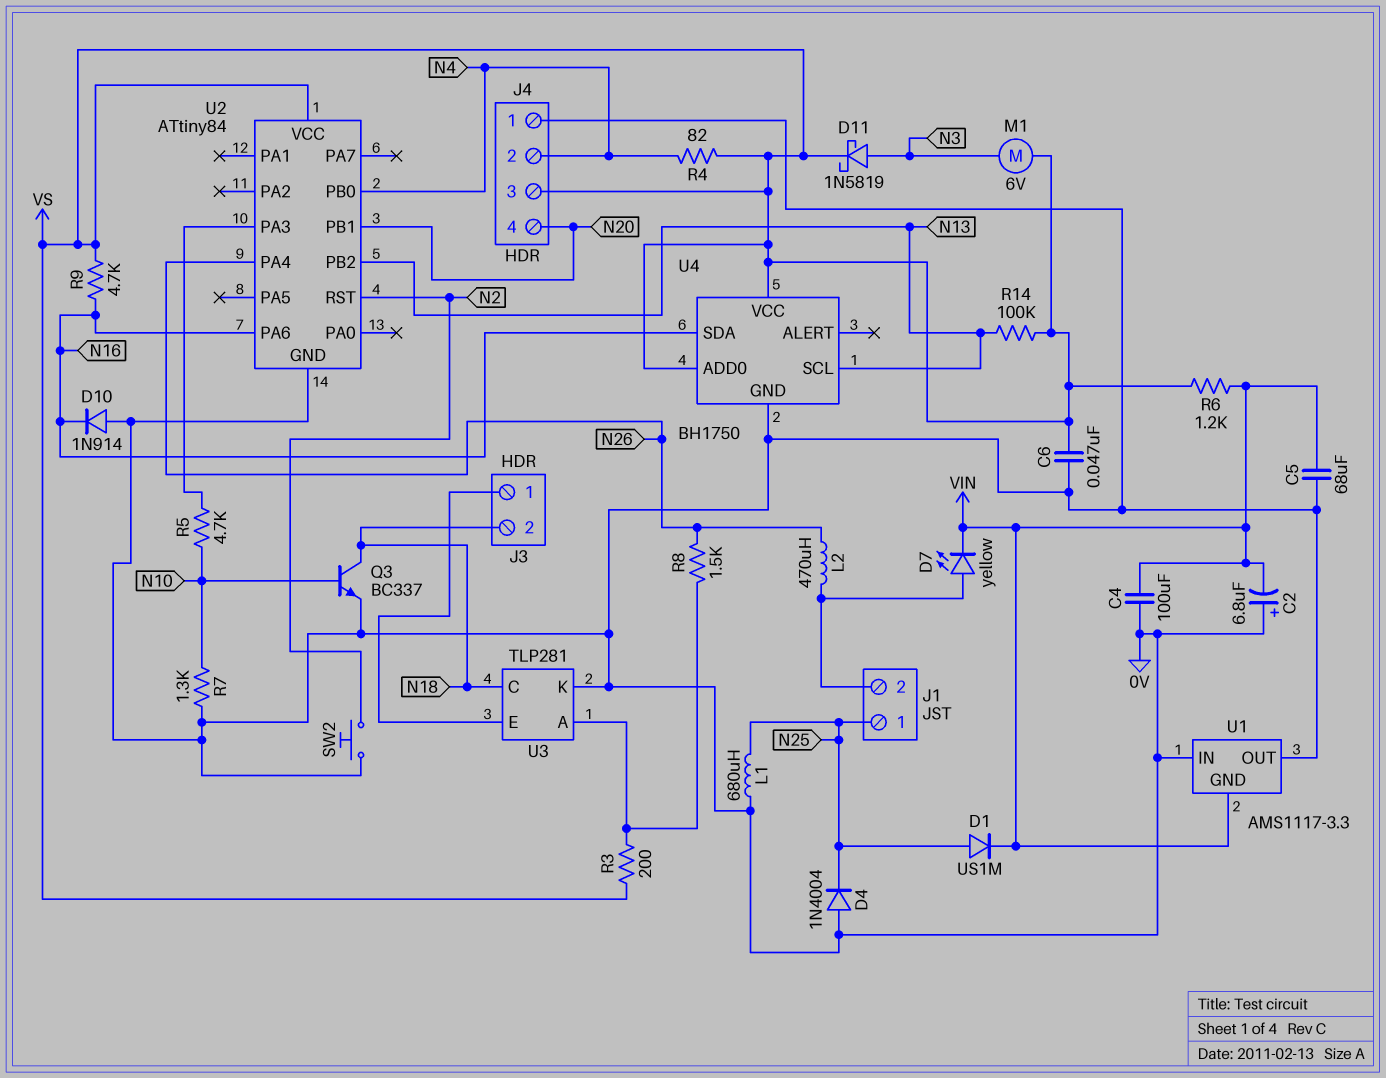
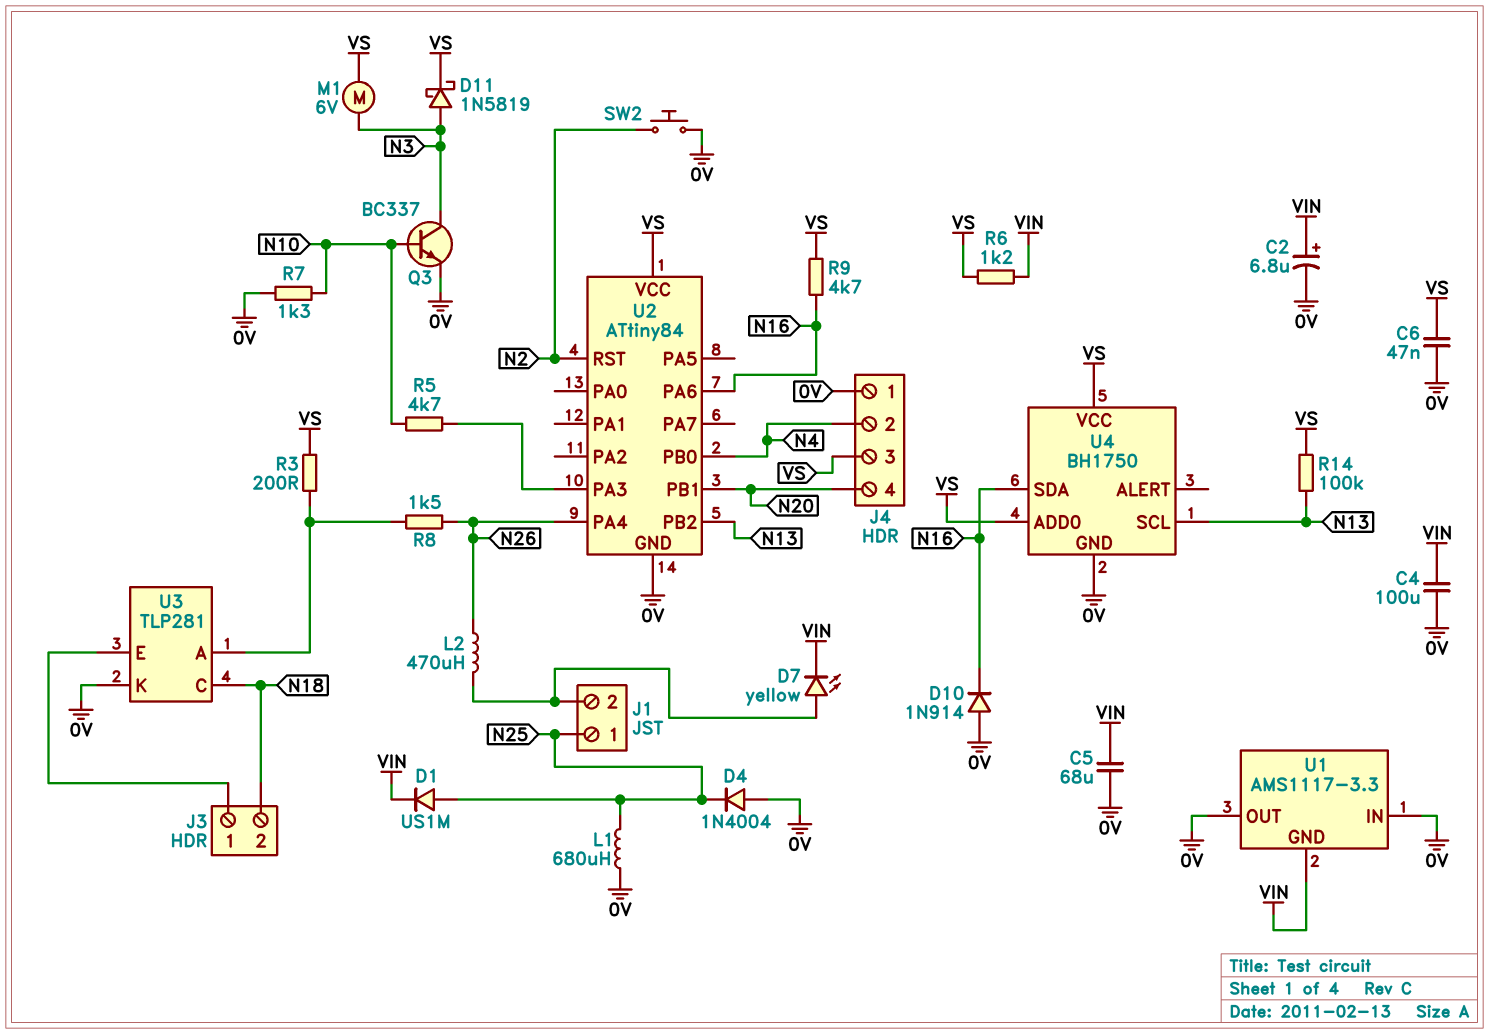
C2: 6.8uF (plus 0V, minus VIN) -> 6.8uF (plus VIN, minus 0V)
Q3: NPN BC337 (B N10, C N18, E 0V) -> NPN BC337 (B N10, C N3, E 0V)
R4: 82 (N4, VS) -> none

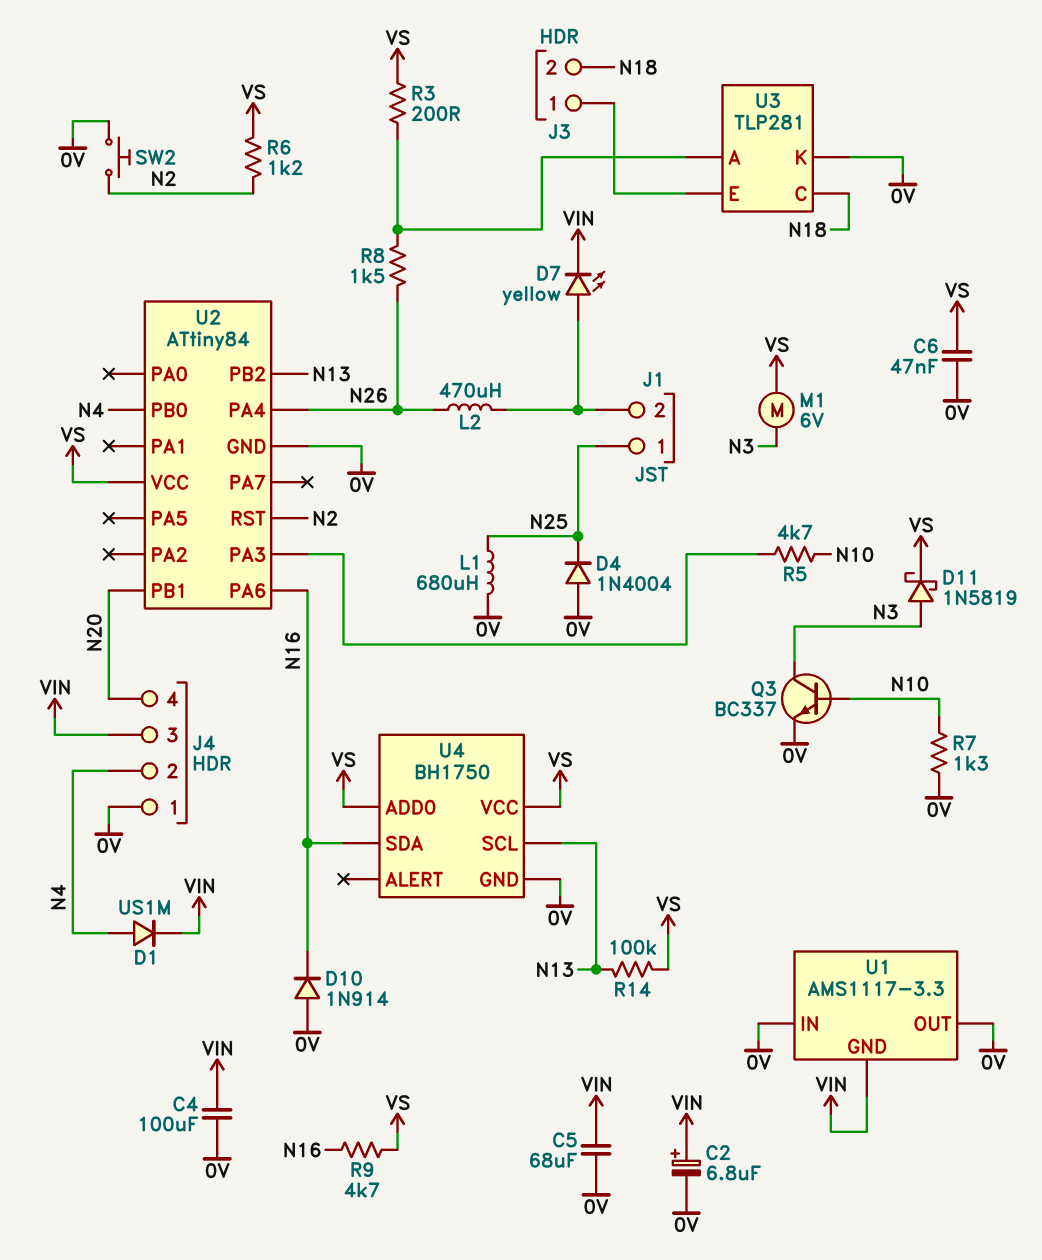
D1: diode US1M (A N25, K VIN) -> diode US1M (A N4, K VIN)
J4 pin 3: VS -> VIN
R6: 1.2k (VIN, VS) -> 1.2k (N2, VS)

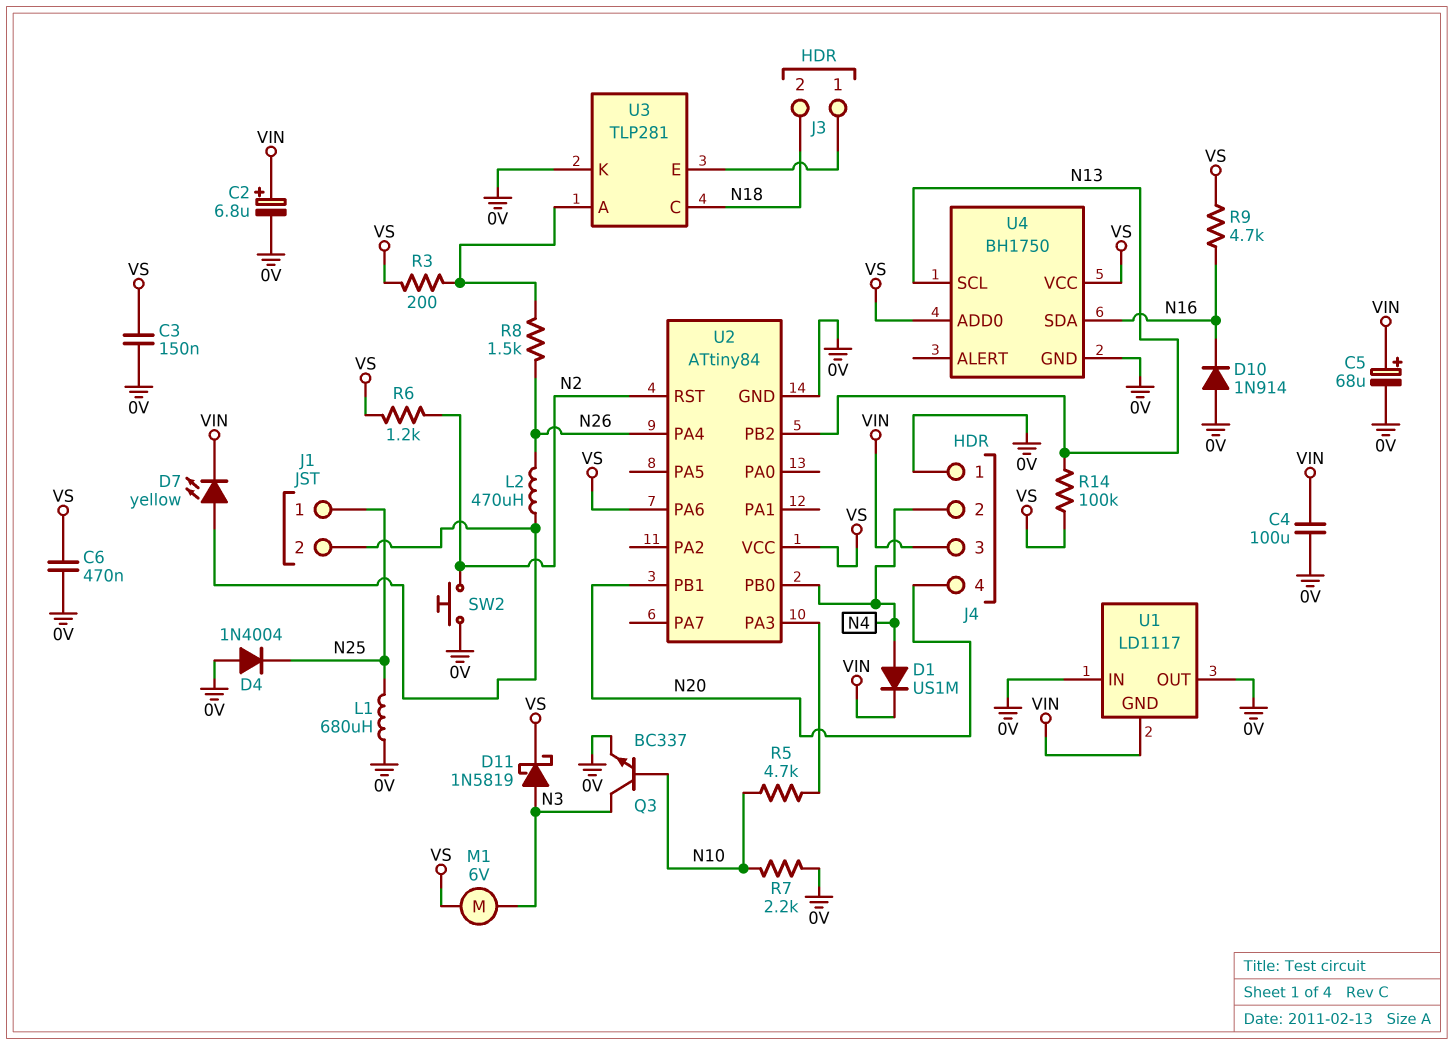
C3: none -> 150nF (0V, VS)
C5: 68uF (0V, VIN) -> 68uF (plus VIN, minus 0V)
C6: 47nF (0V, VS) -> 470nF (0V, VS)
R7: 1.3k (0V, N10) -> 2.2k (0V, N10)
U1: AMS1117-3.3 -> LD1117
U2 pin PA6: N16 -> VS

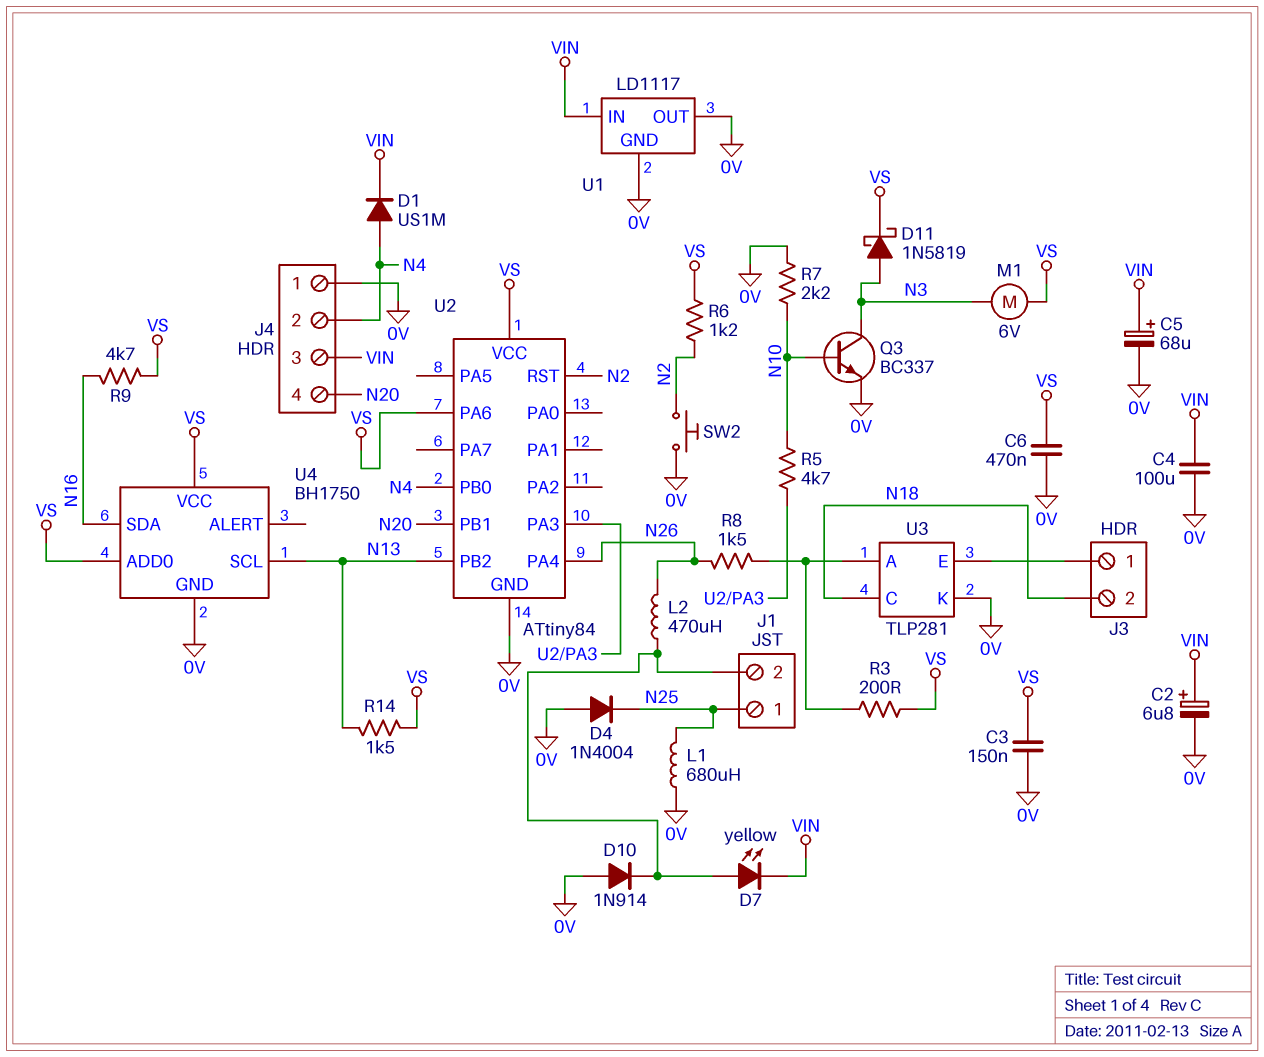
D10: diode 1N914 (A 0V, K N16) -> diode 1N914 (A 0V, K J1/2)
R14: 100k (N13, VS) -> 1.5k (N13, VS)
U1 pin GND: VIN -> 0V
U1 pin IN: 0V -> VIN

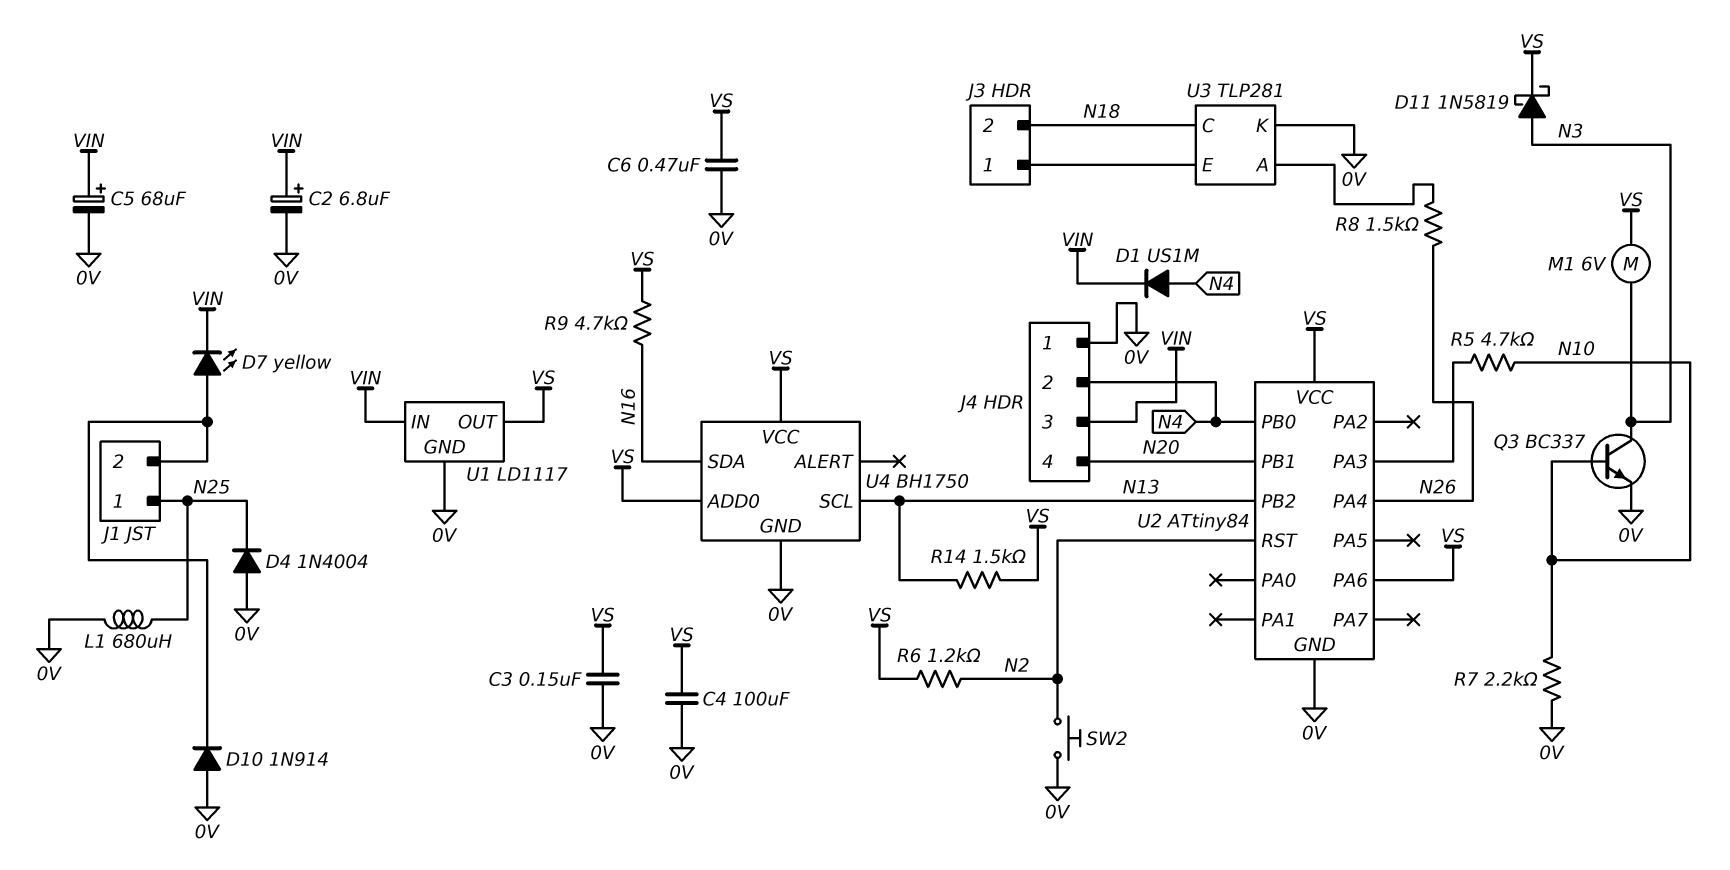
C4: 100uF (0V, VIN) -> 100uF (0V, VS)
L2: 470uH (J1/2, N26) -> none
R3: 200 (U3/A, VS) -> none
U1 pin OUT: 0V -> VS

